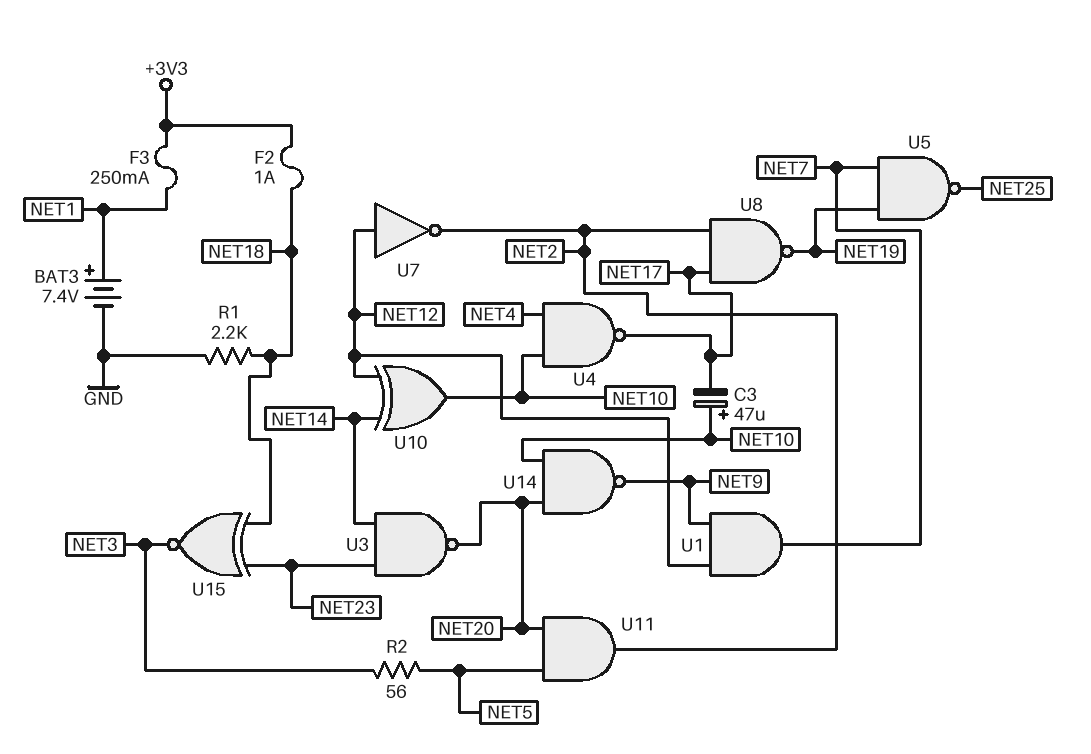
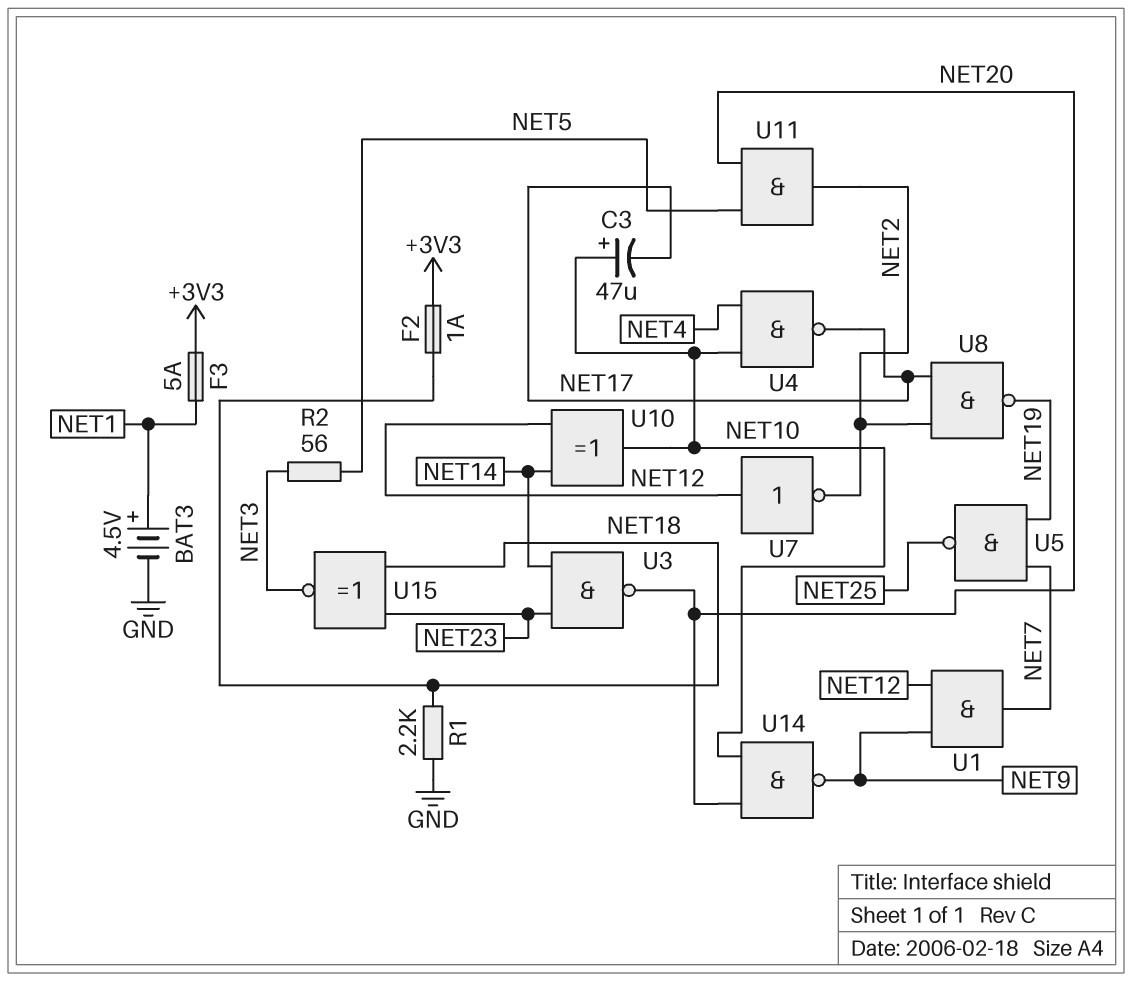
BAT3: 7.4V (plus NET1, minus GND) -> 4.5V (plus NET1, minus GND)
F3: 250mA (+3V3, NET1) -> 5A (+3V3, NET1)

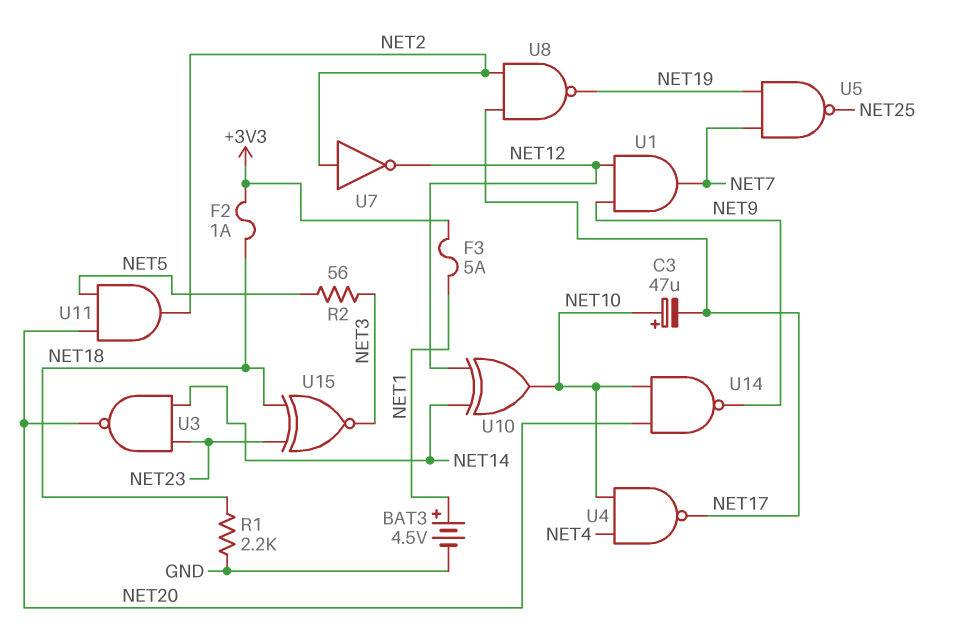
U7: NOT (in NET12, out NET2) -> NOT (in NET2, out NET12)

